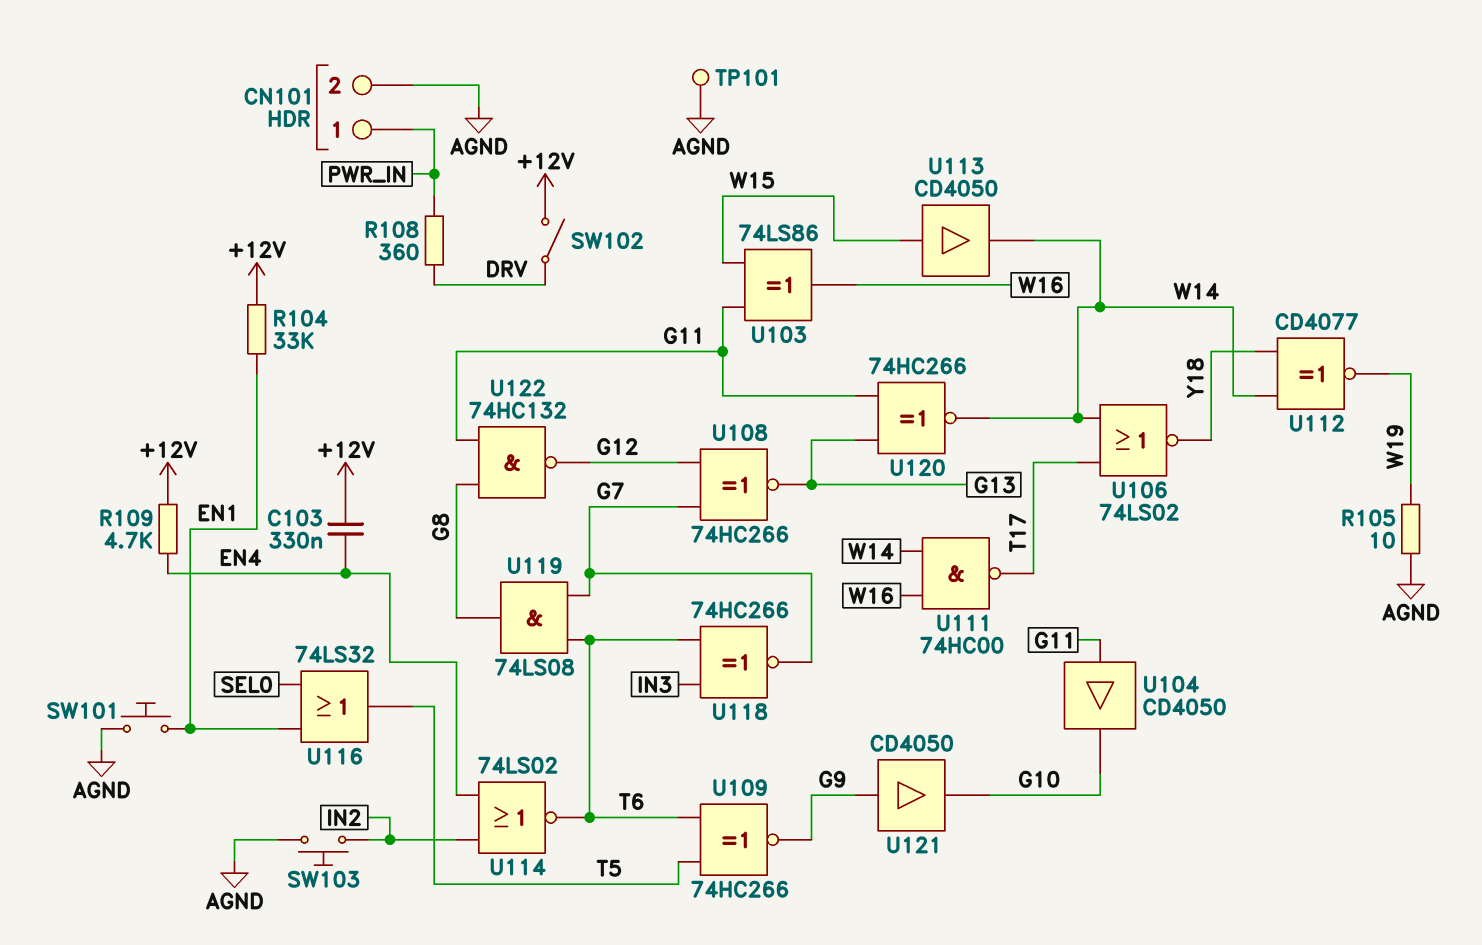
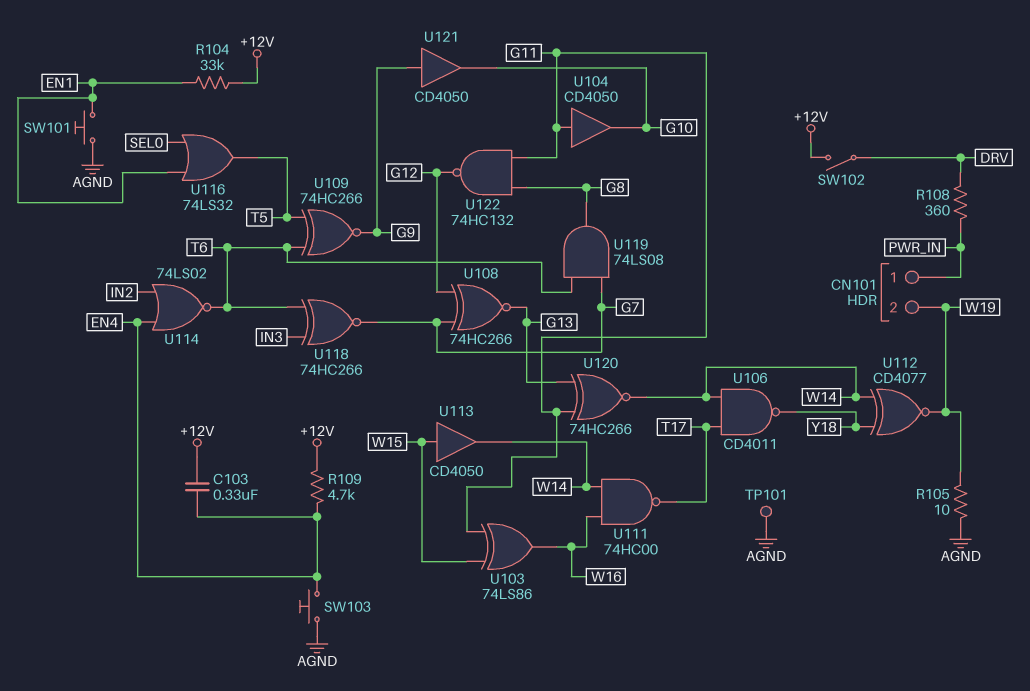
CN101 pin 2: AGND -> W19
SW103: button (AGND, IN2) -> button (AGND, EN4)
U106: NOR 74LS02 (in T17, in W14, out Y18) -> NAND CD4011 (in T17, in W14, out Y18)

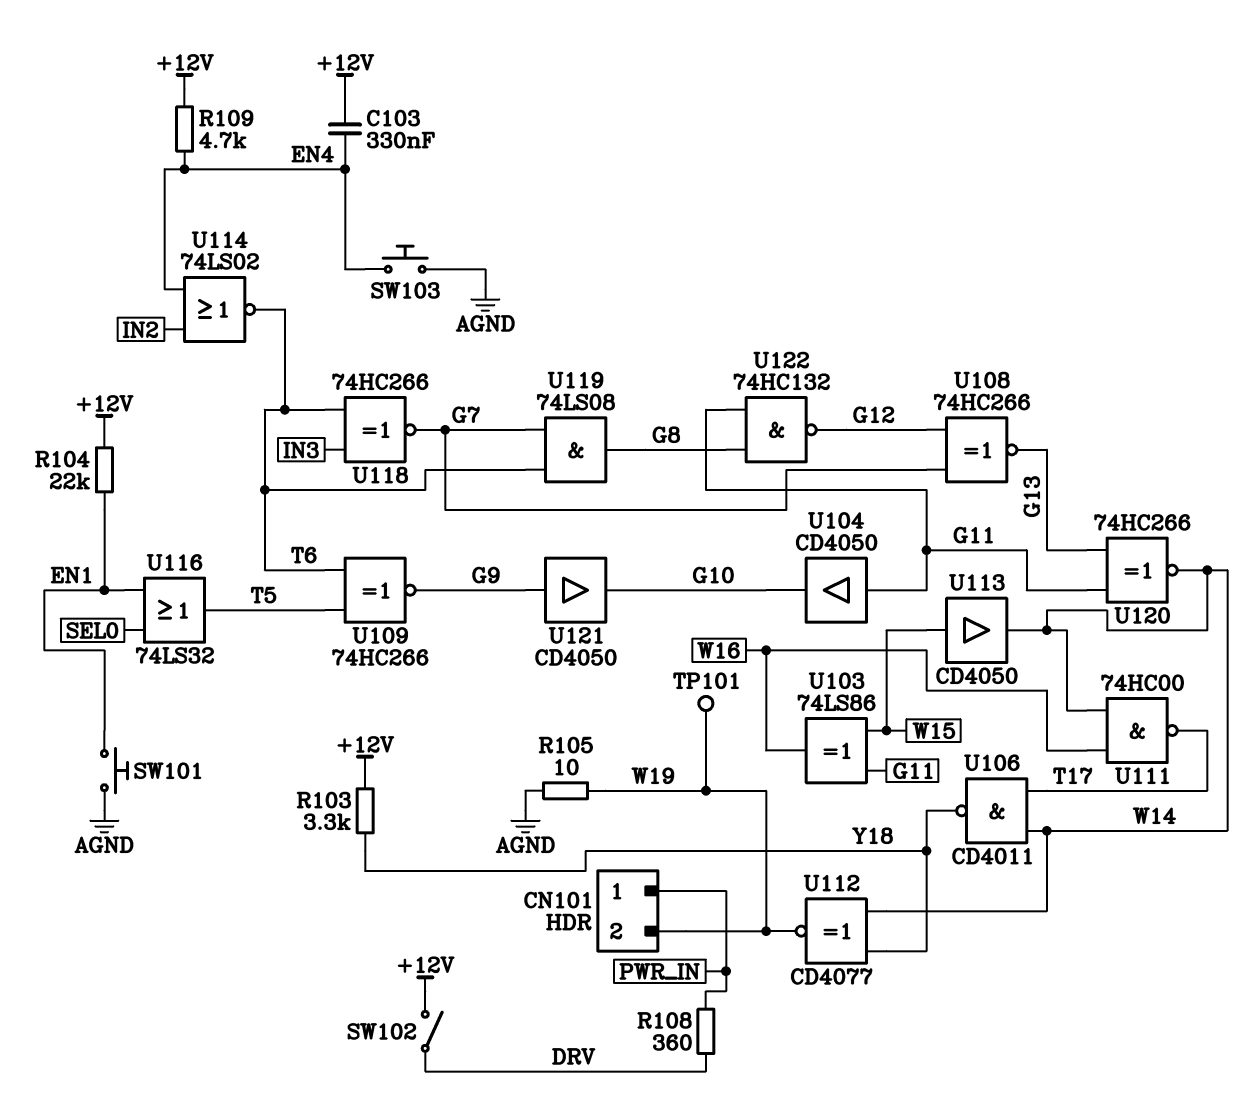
R103: none -> 3.3k (+12V, Y18)
R104: 33k (+12V, EN1) -> 22k (+12V, EN1)
TP101: test point (AGND) -> test point (W19)

